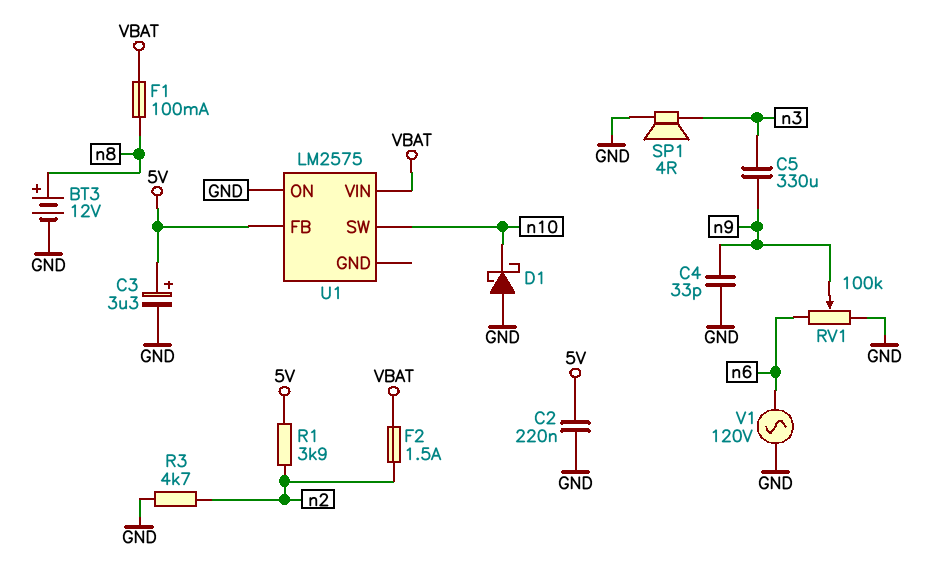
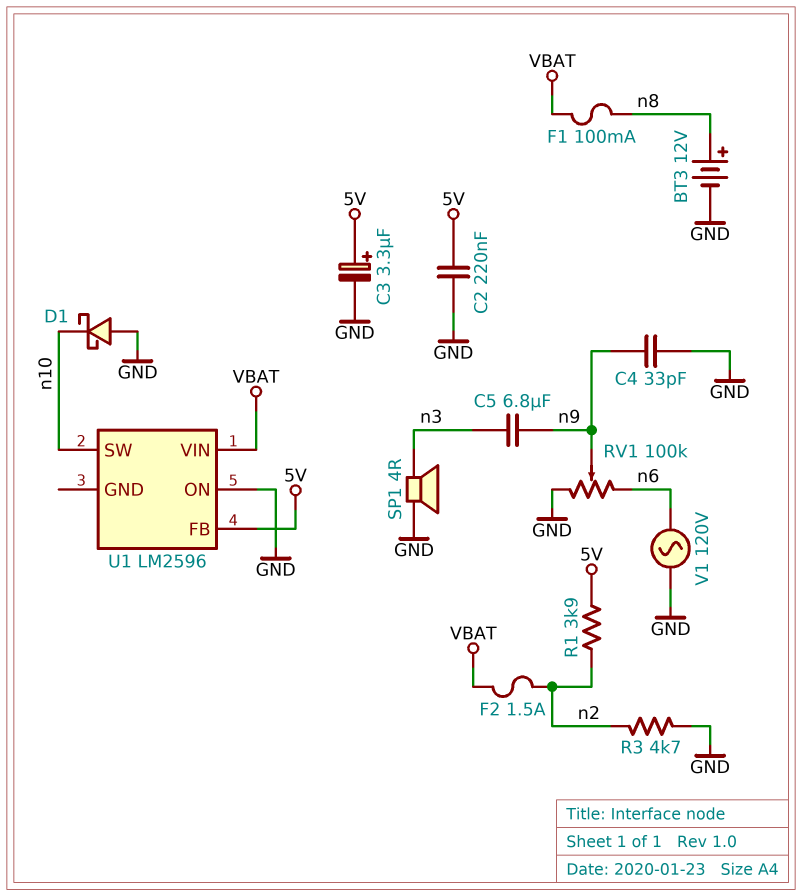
C5: 330uF (n3, n9) -> 6.8uF (n3, n9)
U1: LM2575 -> LM2596

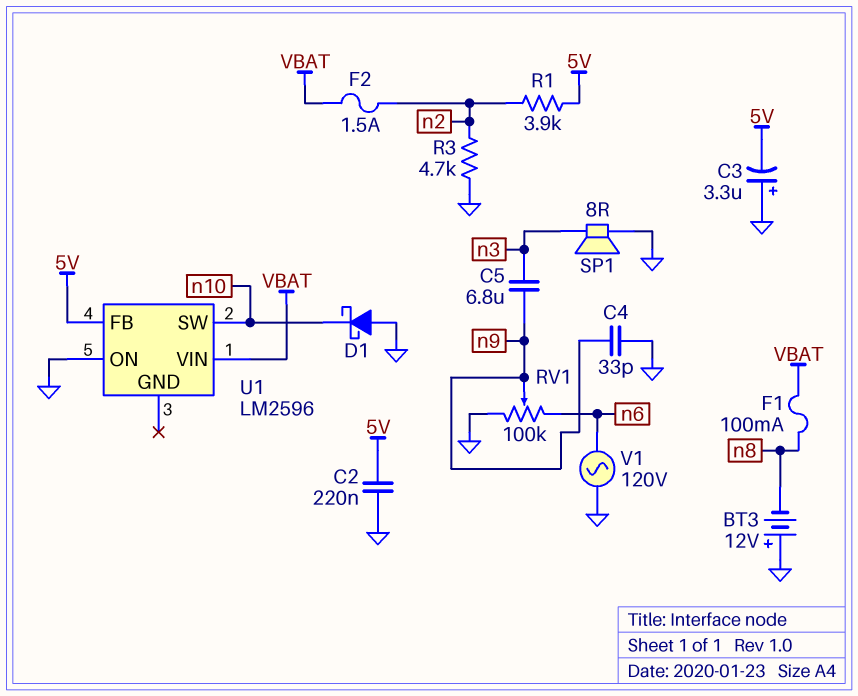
BT3: 12V (plus n8, minus GND) -> 12V (plus GND, minus n8)
C3: 3.3uF (plus 5V, minus GND) -> 3.3uF (plus GND, minus 5V)
SP1: speaker 4R (GND, n3) -> speaker 8R (GND, n3)

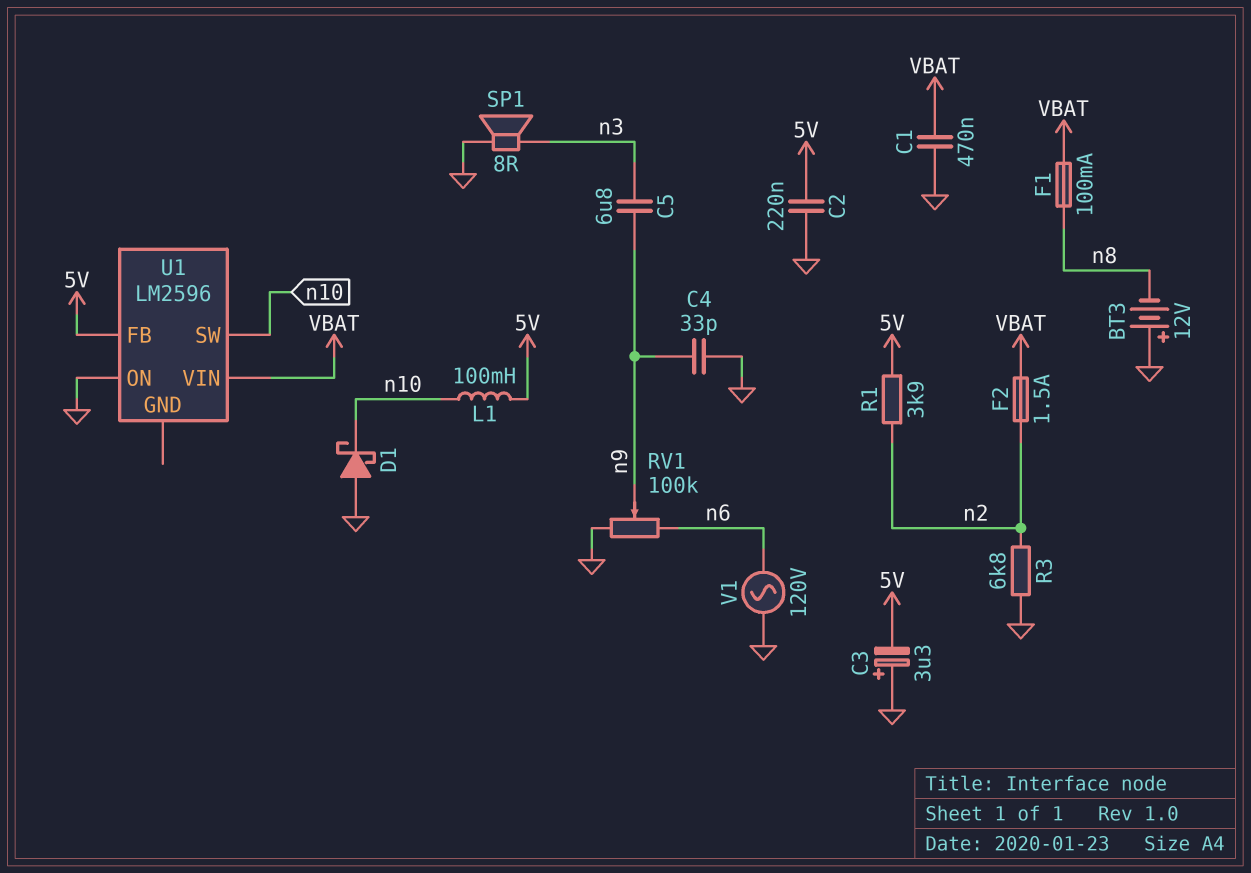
C1: none -> 470nF (GND, VBAT)
L1: none -> 100mH (5V, n10)
R3: 4.7k (GND, n2) -> 6.8k (GND, n2)

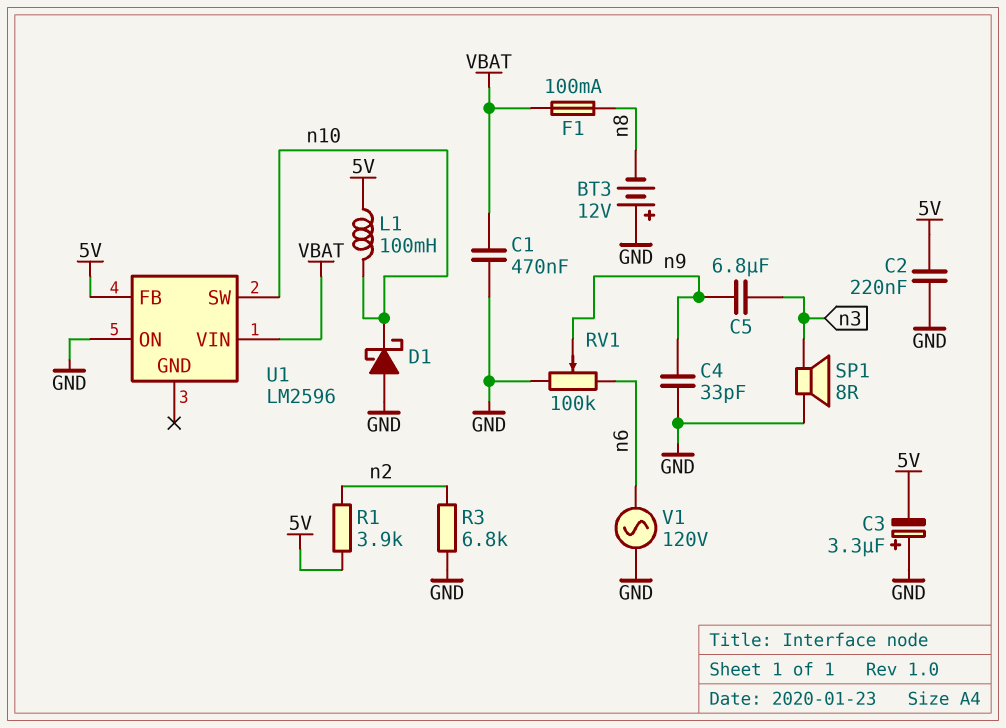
F2: 1.5A (VBAT, n2) -> none

